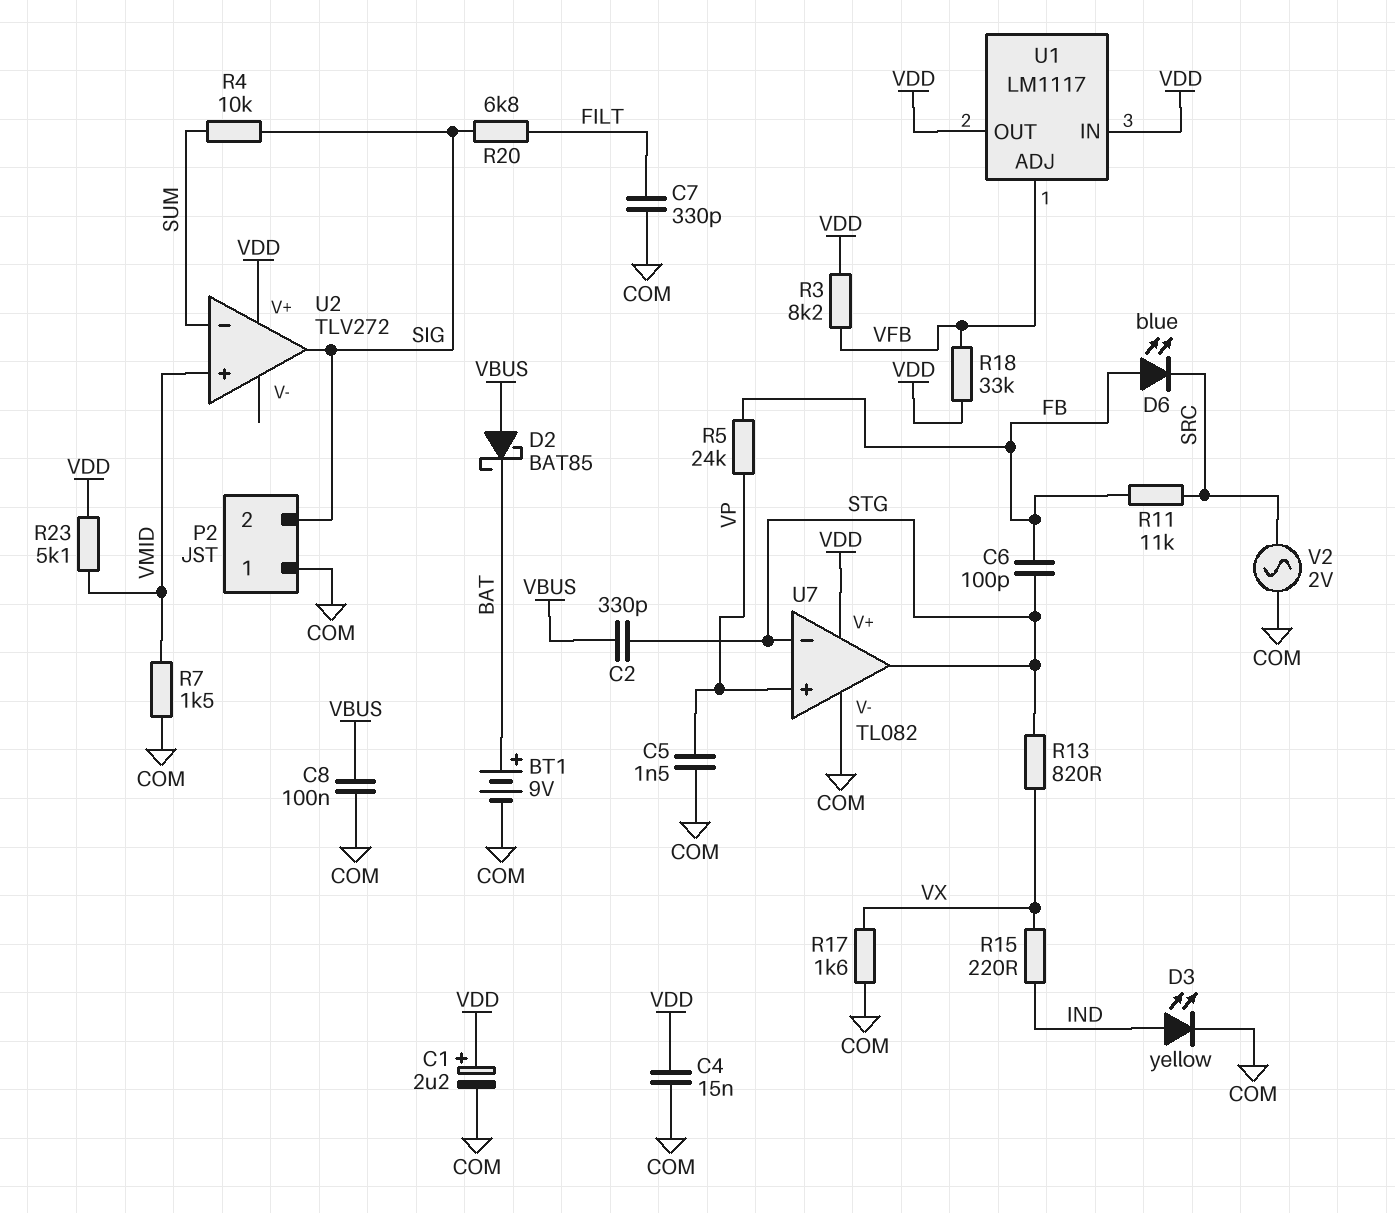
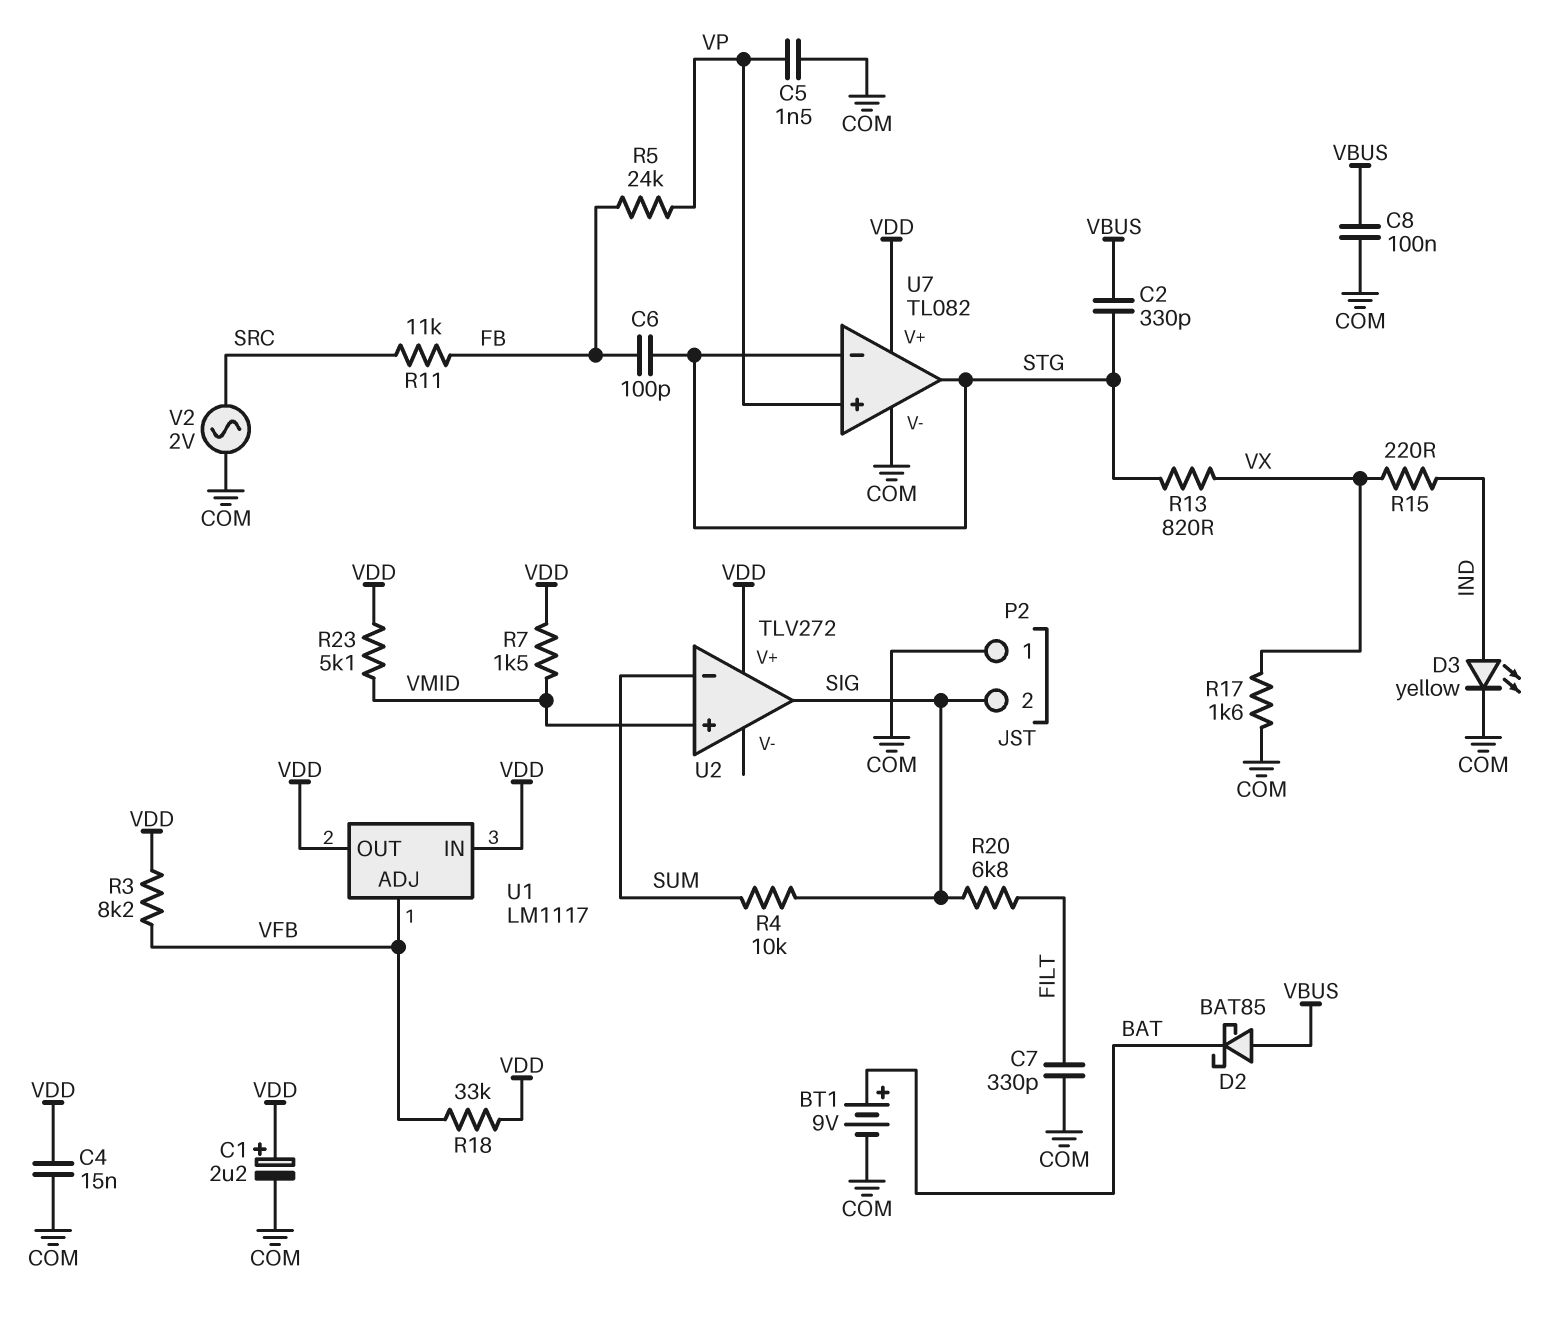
D6: LED blue (A FB, K SRC) -> none
R7: 1.5k (COM, VMID) -> 1.5k (VDD, VMID)

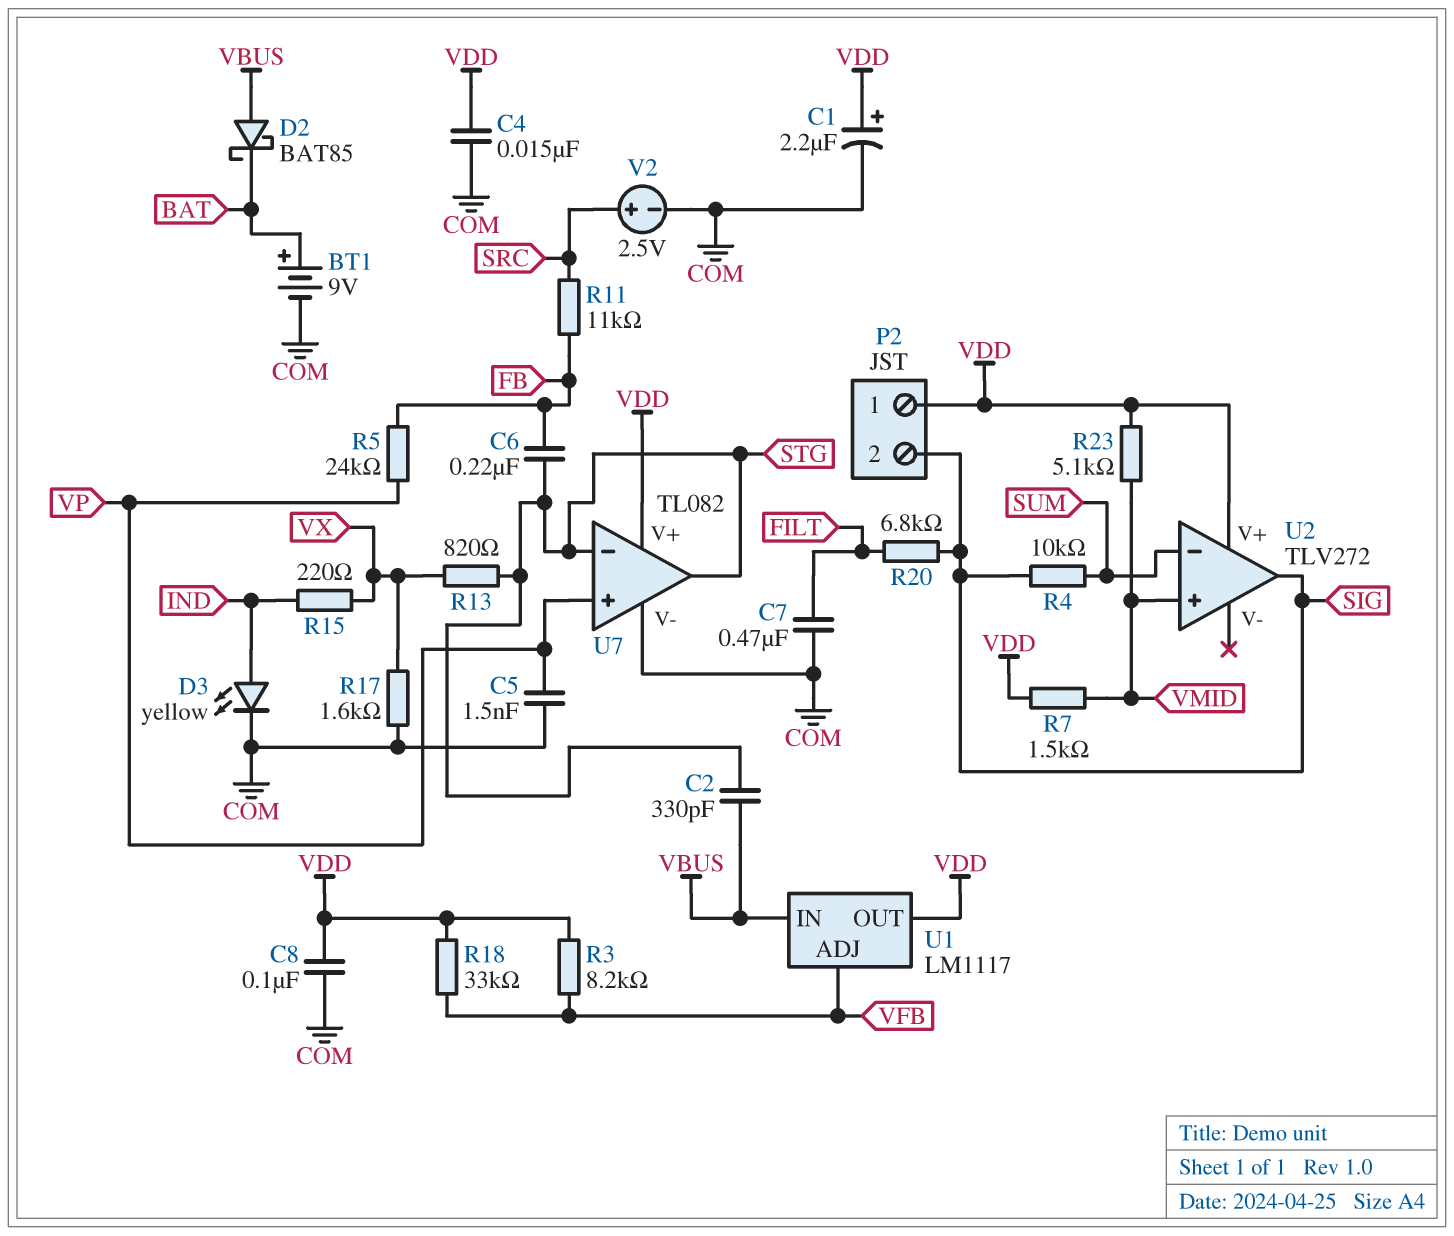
C6: 100pF (FB, STG) -> 220nF (FB, STG)
C7: 330pF (COM, FILT) -> 470nF (COM, FILT)
C8: 100nF (COM, VBUS) -> 100nF (COM, VDD)
P2 pin 1: COM -> VDD
U1 pin IN: VDD -> VBUS
V2: AC 2V (COM, SRC) -> 2.5V (plus SRC, minus COM)

